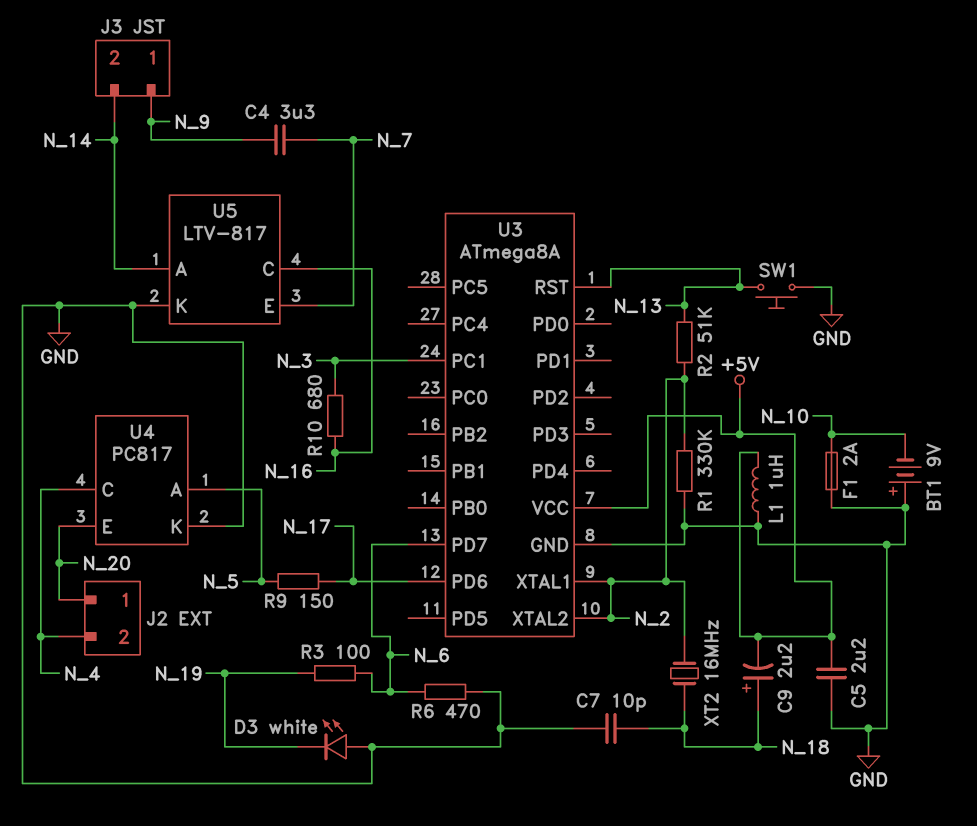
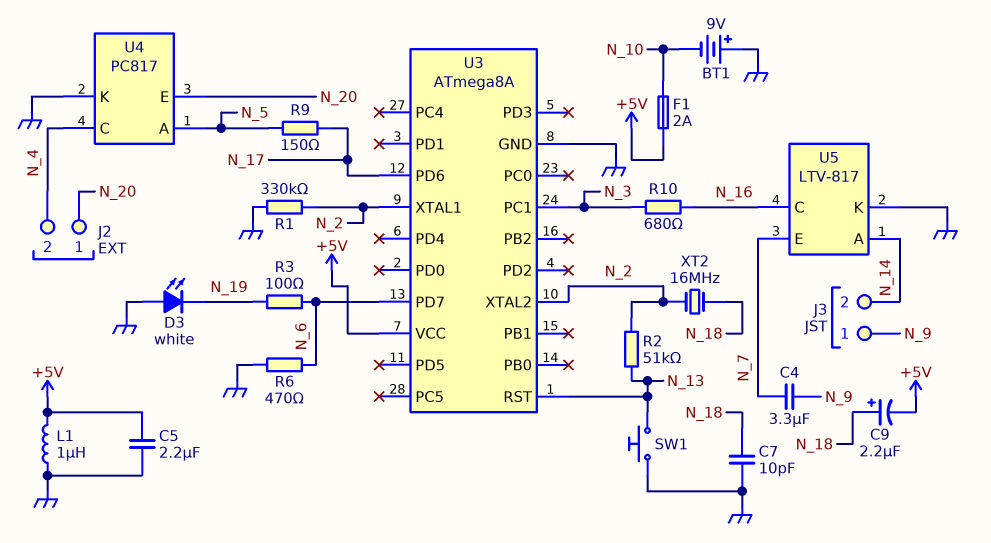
F1: 2A (GND, N_10) -> 2A (+5V, N_10)

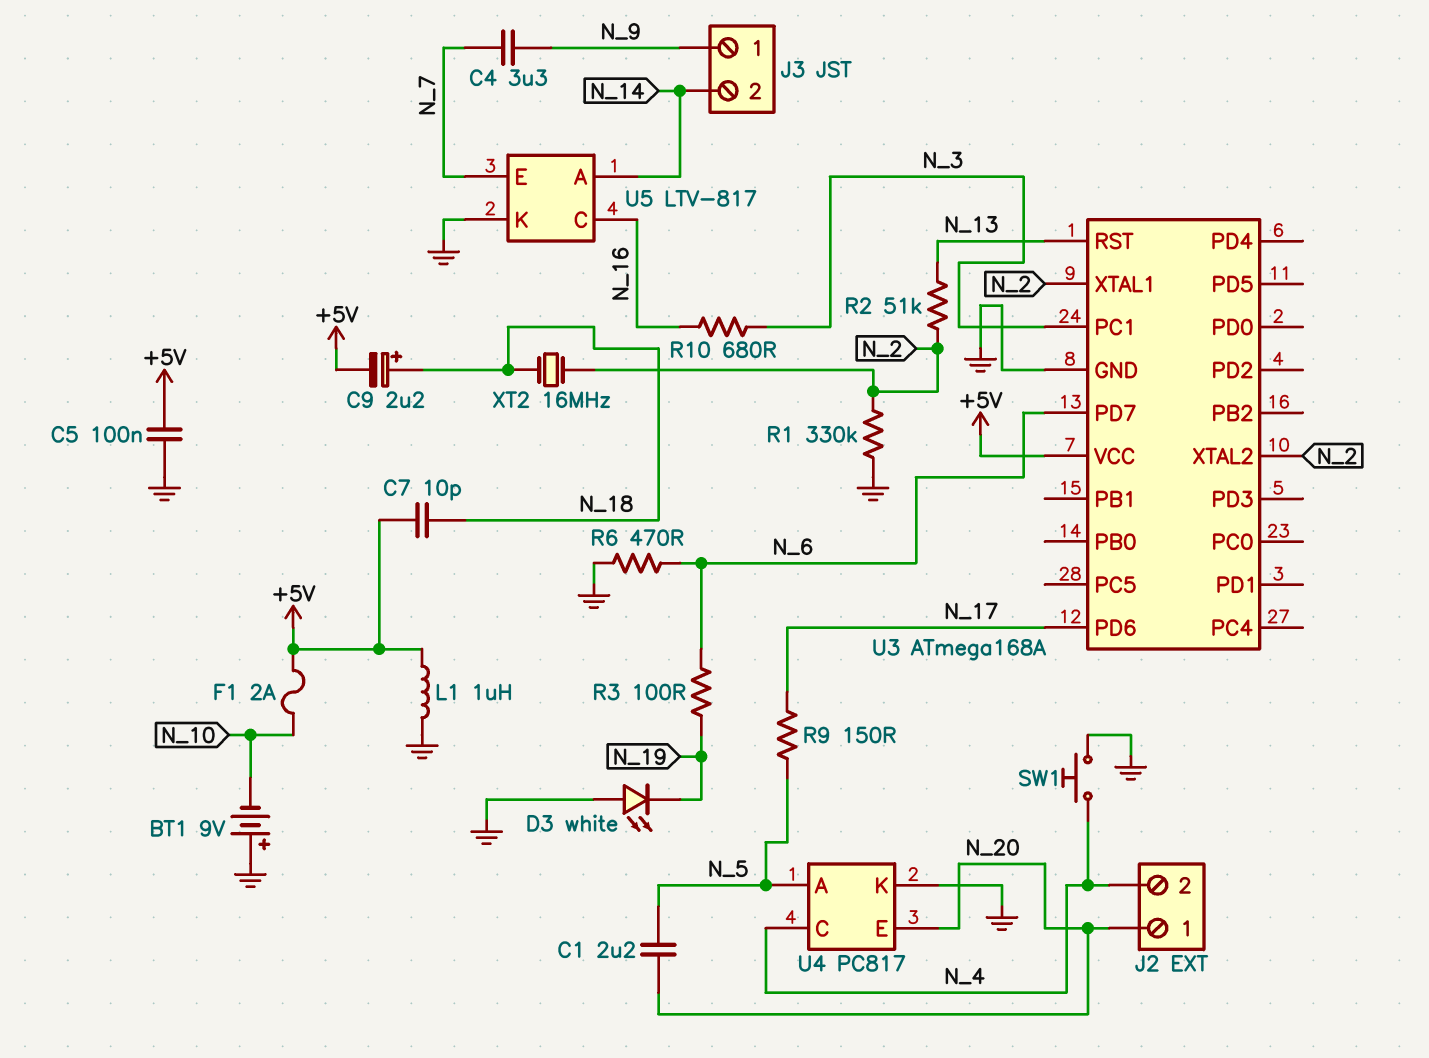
C1: none -> 2.2uF (N_5, N_20)
C5: 2.2uF (+5V, GND) -> 100nF (+5V, GND)
C7: 10pF (GND, N_18) -> 10pF (+5V, N_18)
SW1: button (GND, N_13) -> button (GND, N_4)
U3: ATmega8A -> ATmega168A

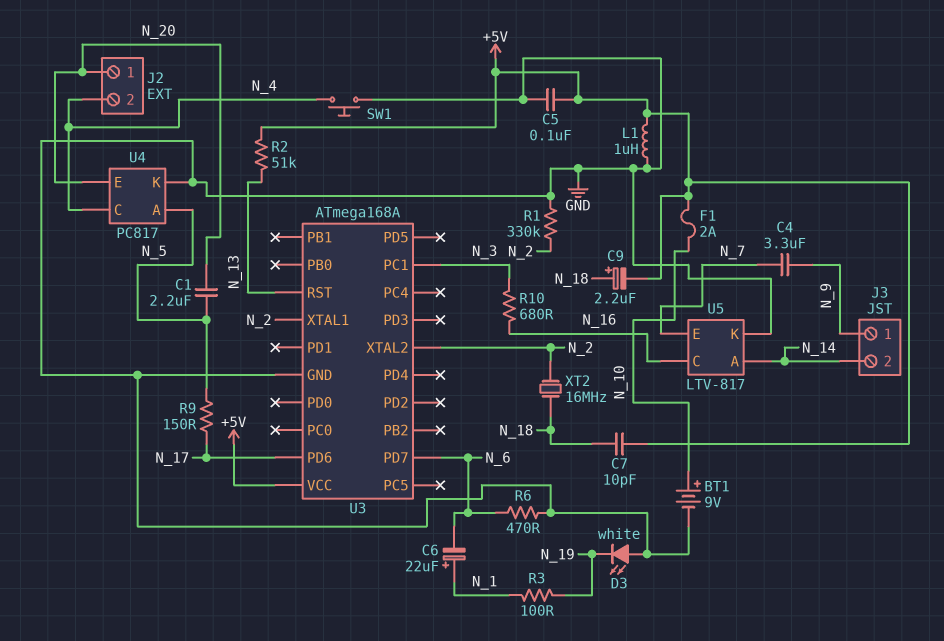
BT1: 9V (plus GND, minus N_10) -> 9V (plus N_10, minus GND)
C6: none -> 22uF (plus N_1, minus N_6)
R2: 51k (N_2, N_13) -> 51k (+5V, N_13)
R3: 100 (N_6, N_19) -> 100 (N_1, N_19)

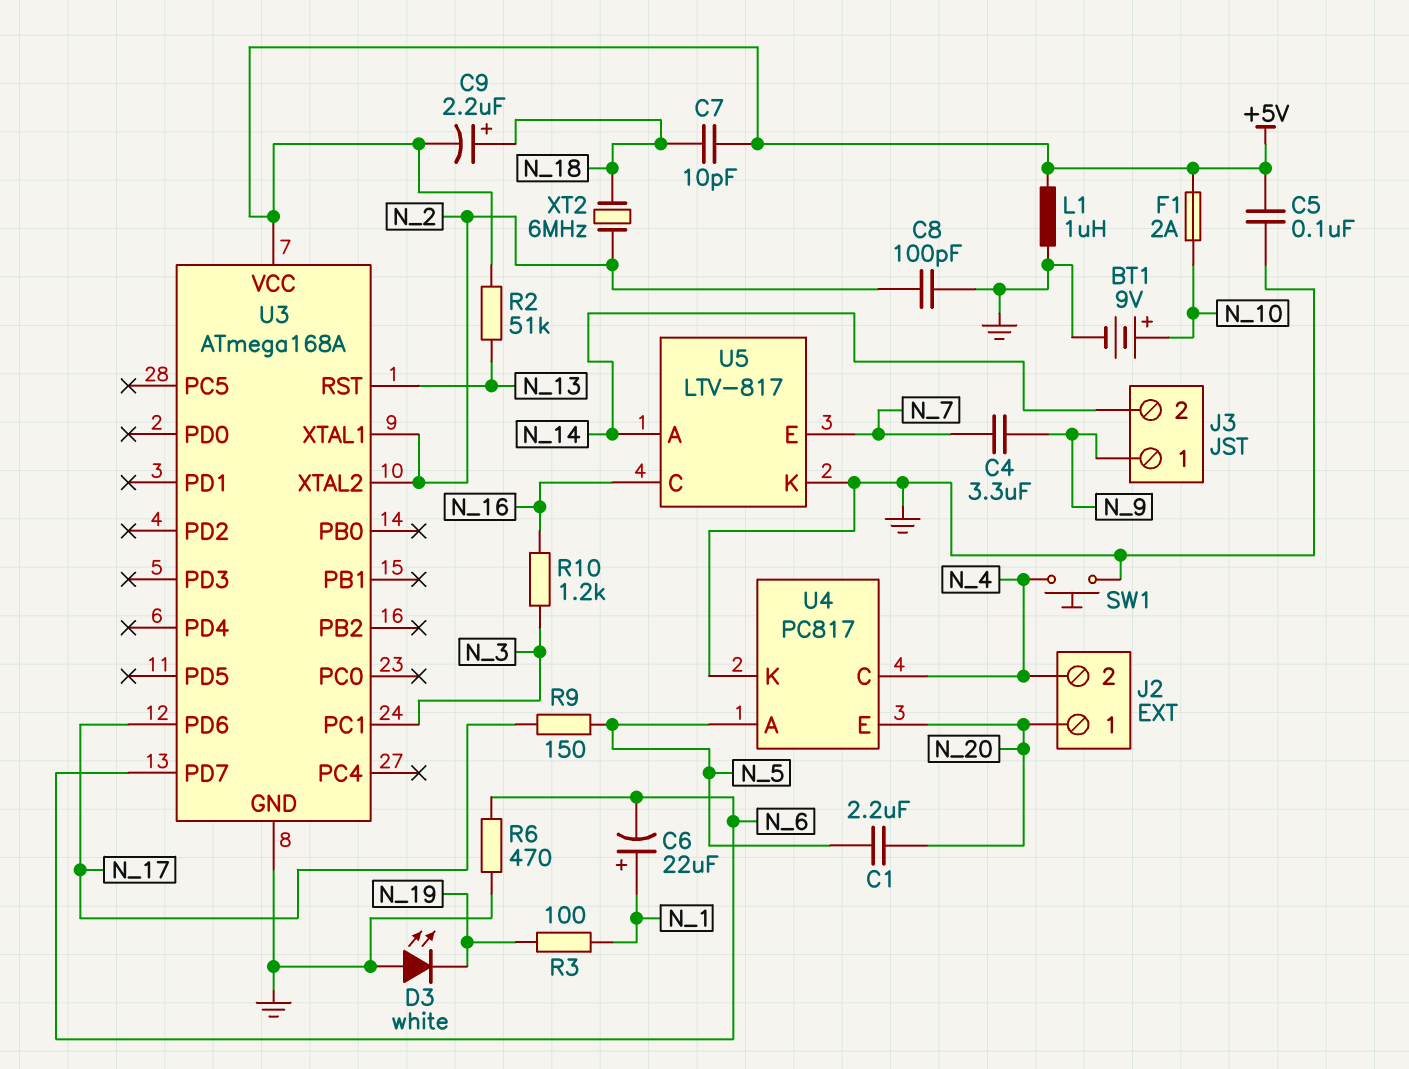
C8: none -> 100pF (GND, N_2)
R1: 330k (GND, N_2) -> none
R10: 680 (N_3, N_16) -> 1.2k (N_3, N_16)
XT2: 16MHz (N_2, N_18) -> 6MHz (N_2, N_18)

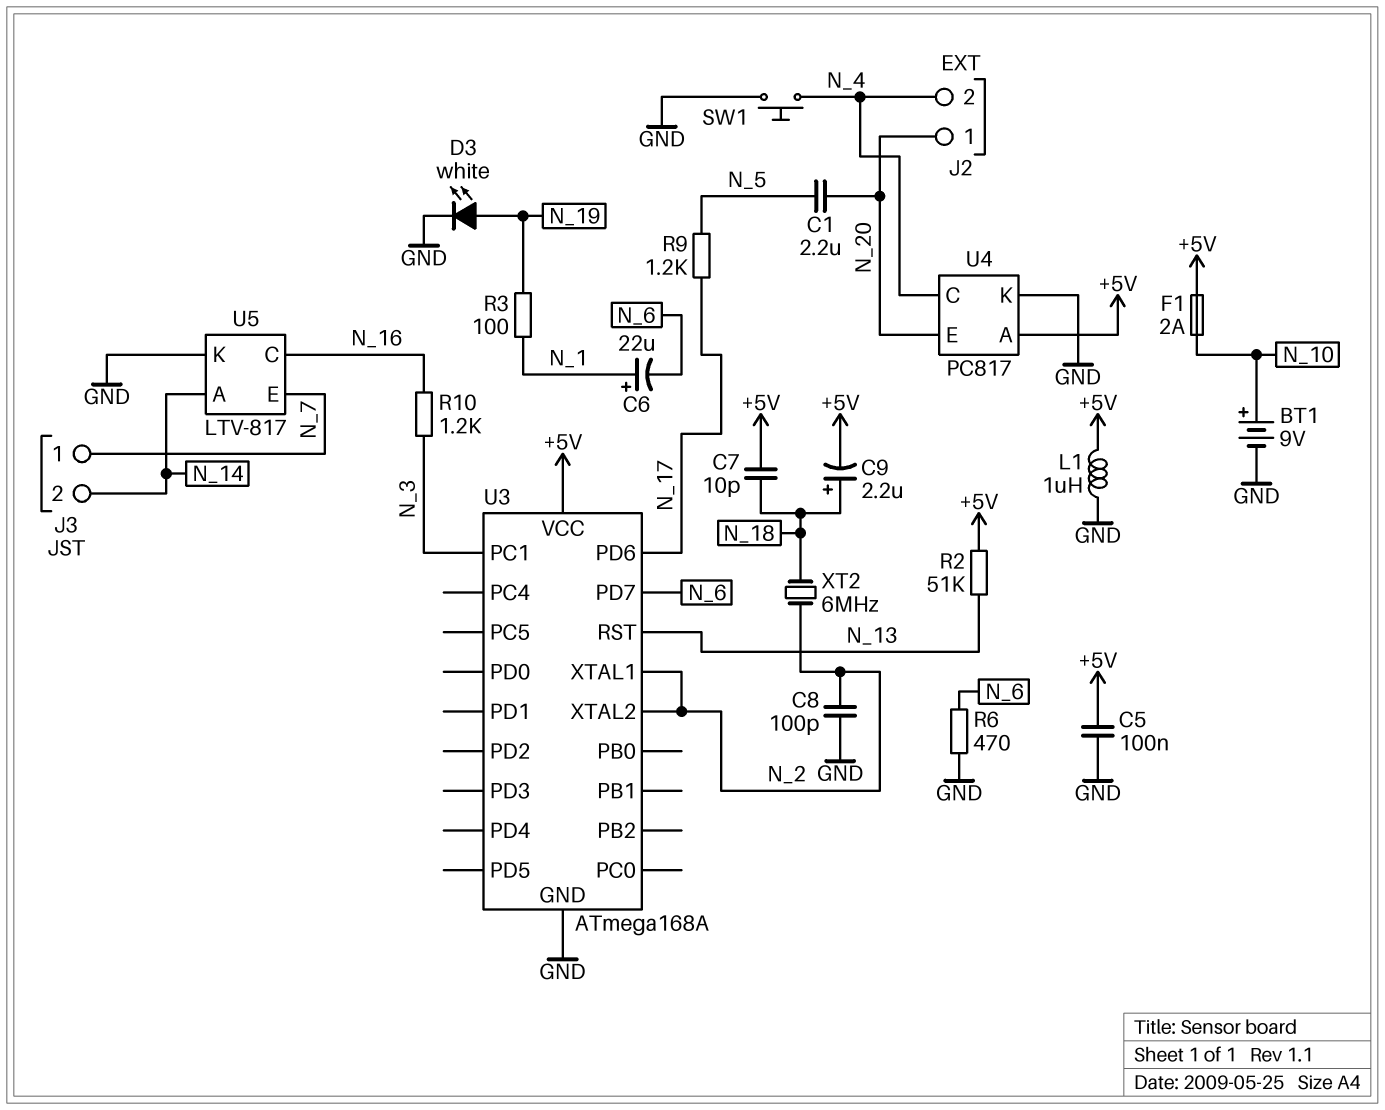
C4: 3.3uF (N_7, N_9) -> none
D3: LED white (A GND, K N_19) -> LED white (A N_19, K GND)
J3 pin 1: N_9 -> N_7
R9: 150 (N_5, N_17) -> 1.2k (N_5, N_17)
U4 pin A: N_5 -> +5V

